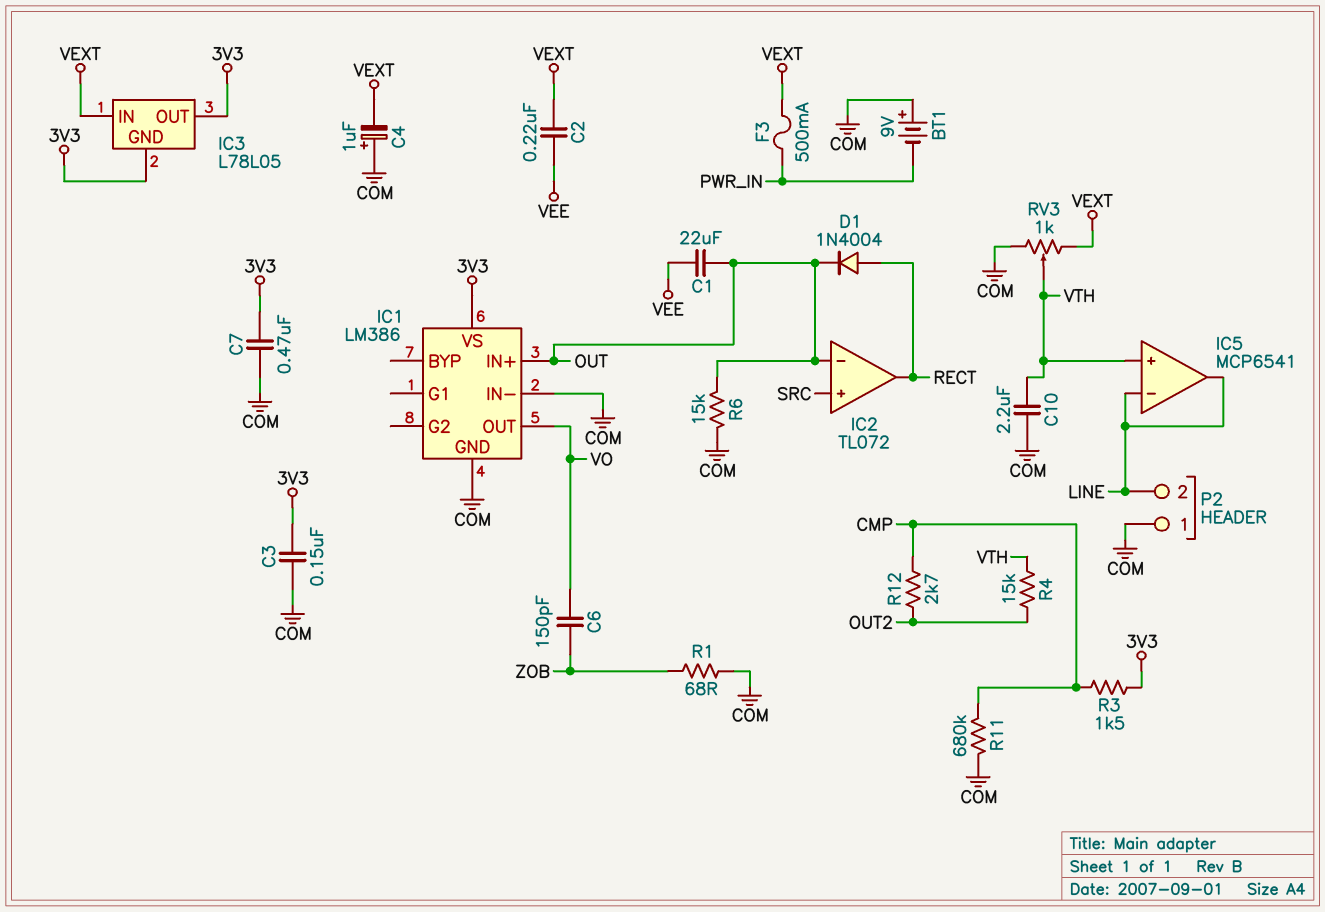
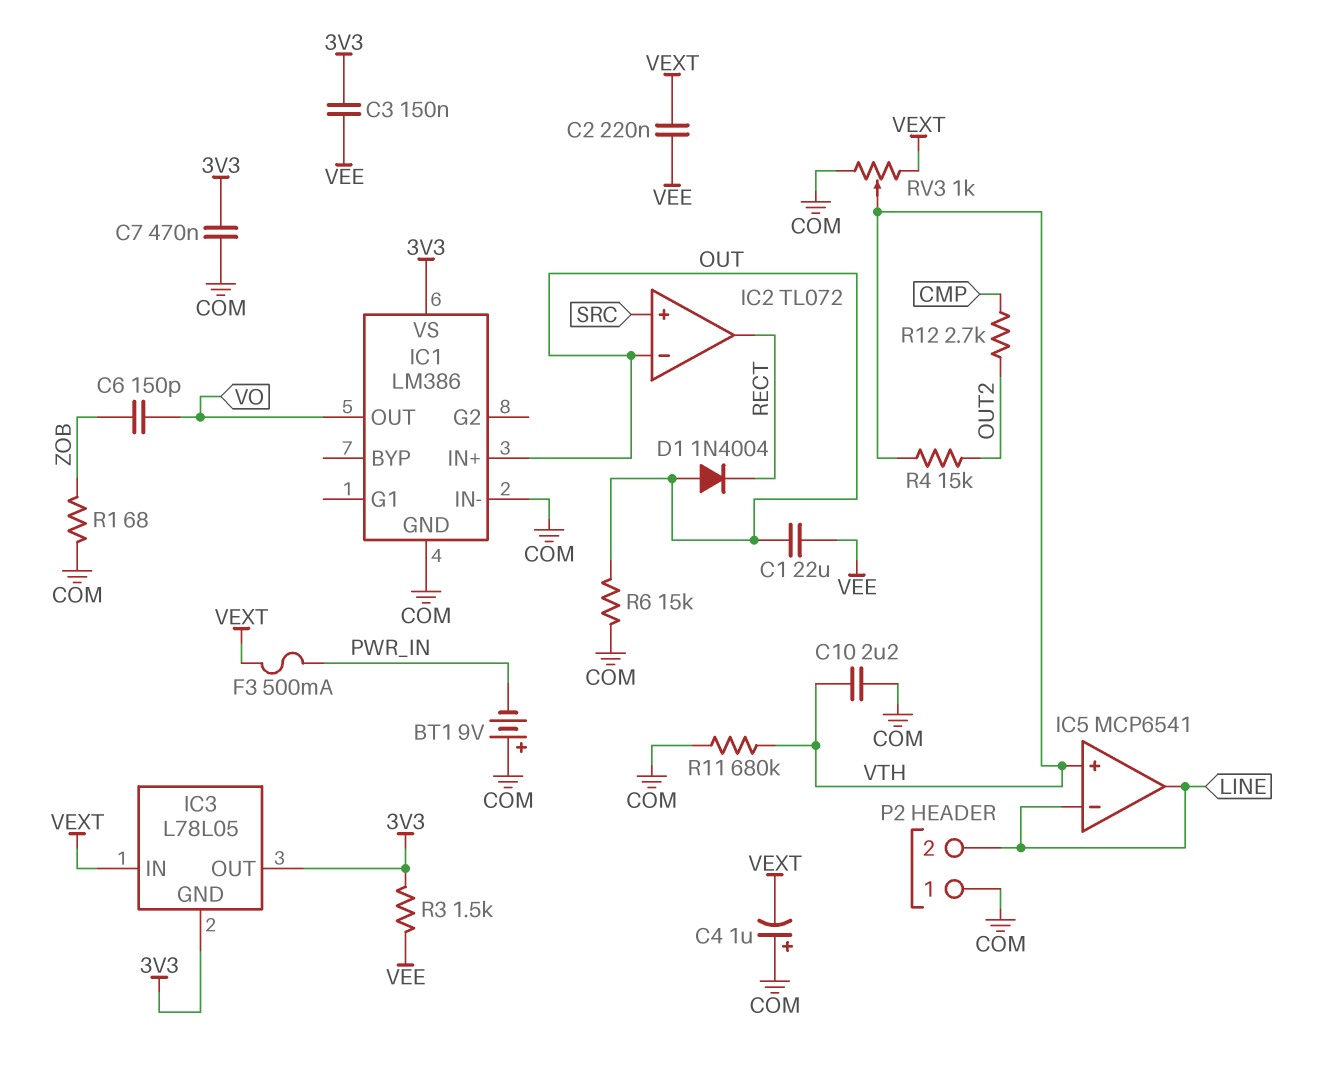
C3: 150nF (3V3, COM) -> 150nF (3V3, VEE)
D1: diode 1N4004 (A RECT, K OUT) -> diode 1N4004 (A OUT, K RECT)
R3: 1.5k (3V3, CMP) -> 1.5k (3V3, VEE)
R11: 680k (CMP, COM) -> 680k (COM, VTH)

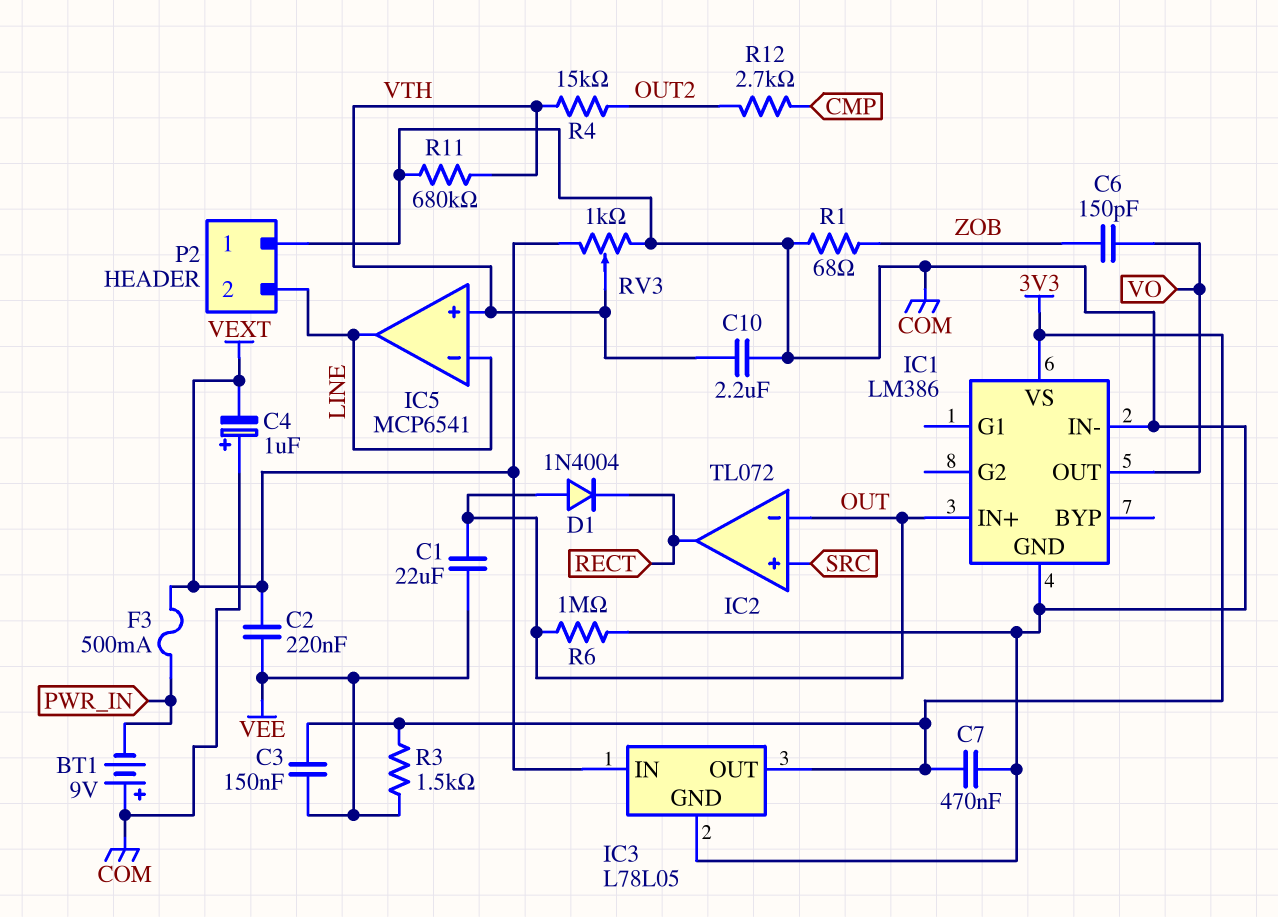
IC3 pin GND: 3V3 -> COM
R6: 15k (COM, OUT) -> 1M (COM, OUT)

